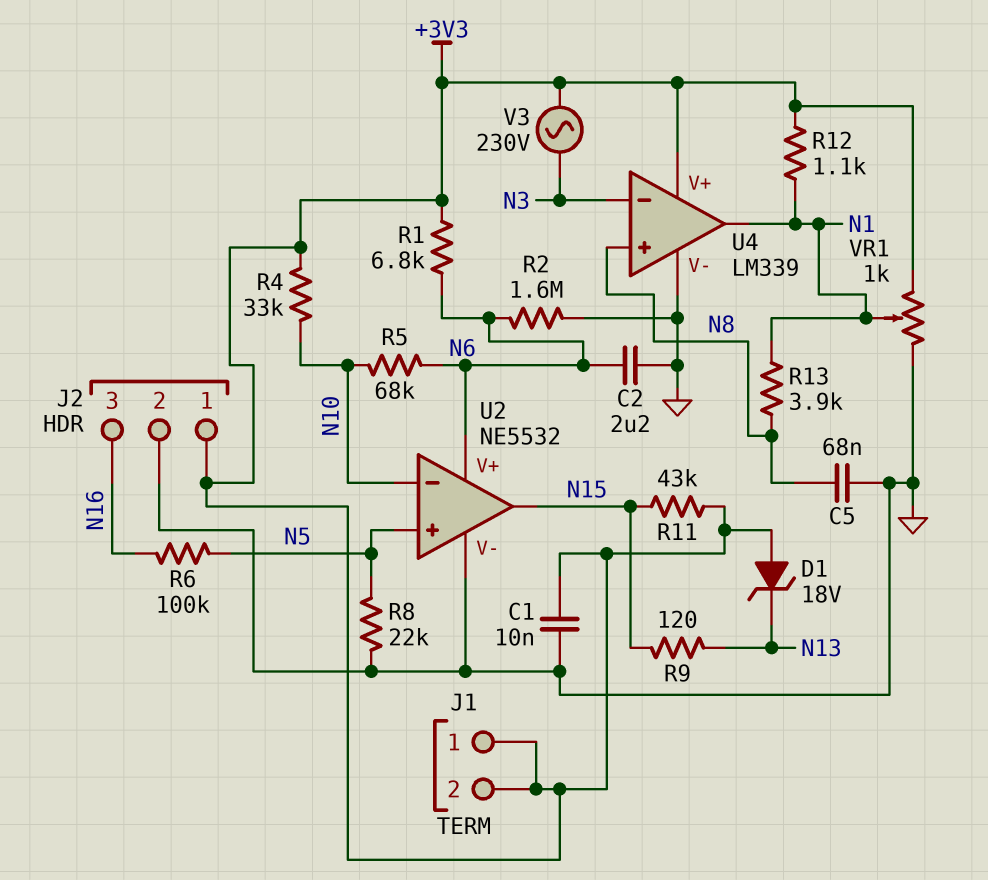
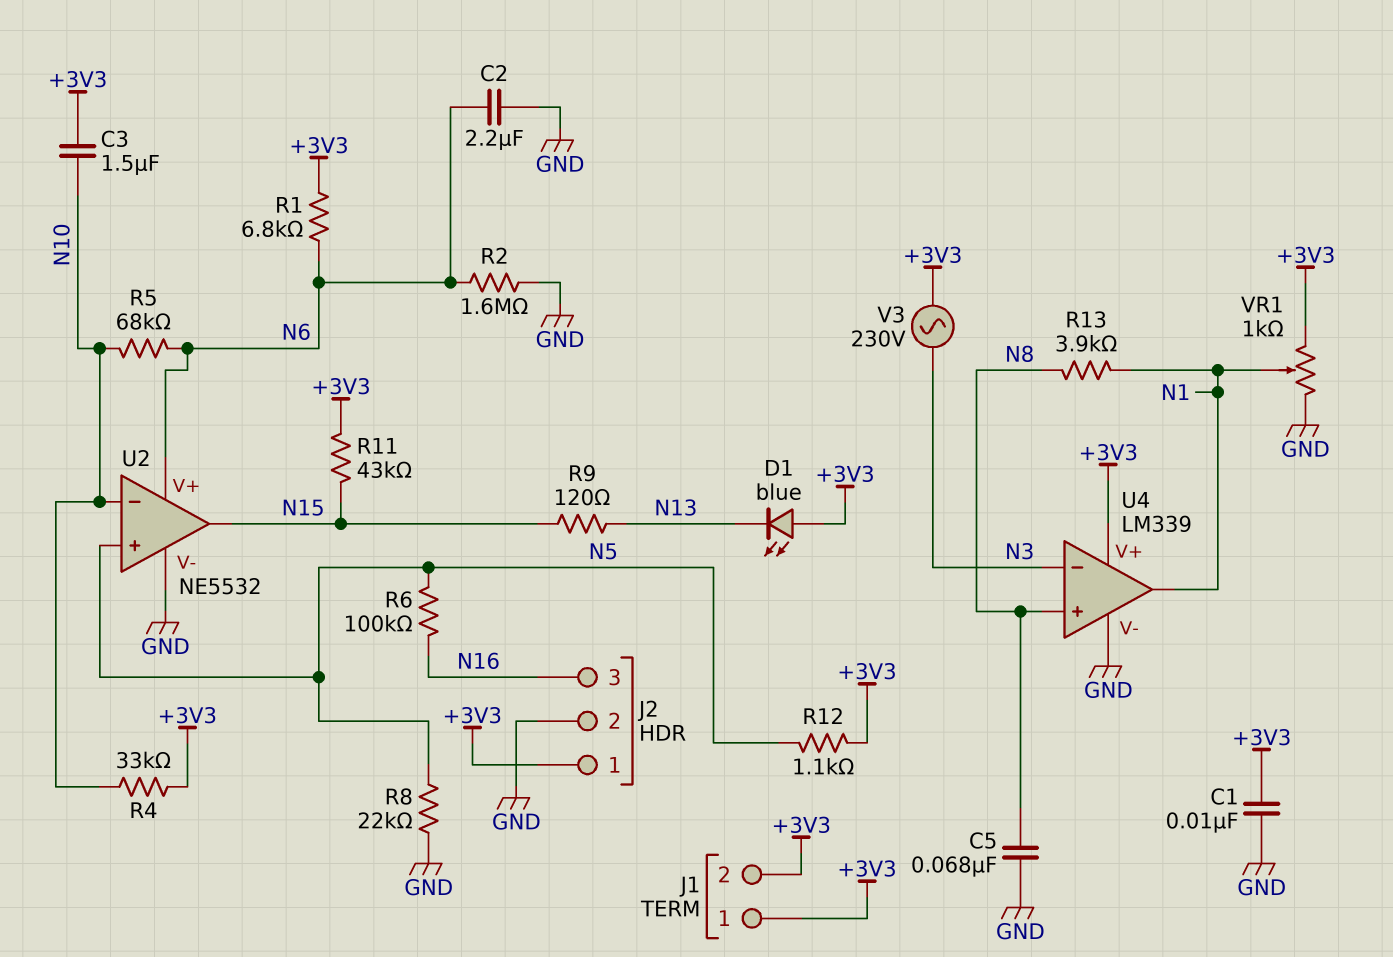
C3: none -> 1.5uF (+3V3, N10)
D1: zener 18V (A +3V3, K N13) -> LED blue (A +3V3, K N13)
R12: 1.1k (+3V3, N1) -> 1.1k (+3V3, N5)

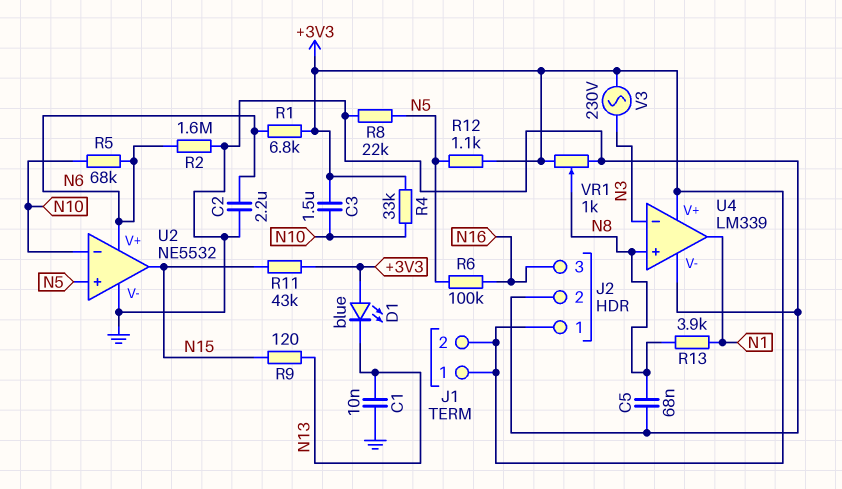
C1: 10nF (+3V3, GND) -> 10nF (GND, N13)
VR1: 1k (+3V3, GND, wiper N1) -> 1k (+3V3, GND, wiper N8)

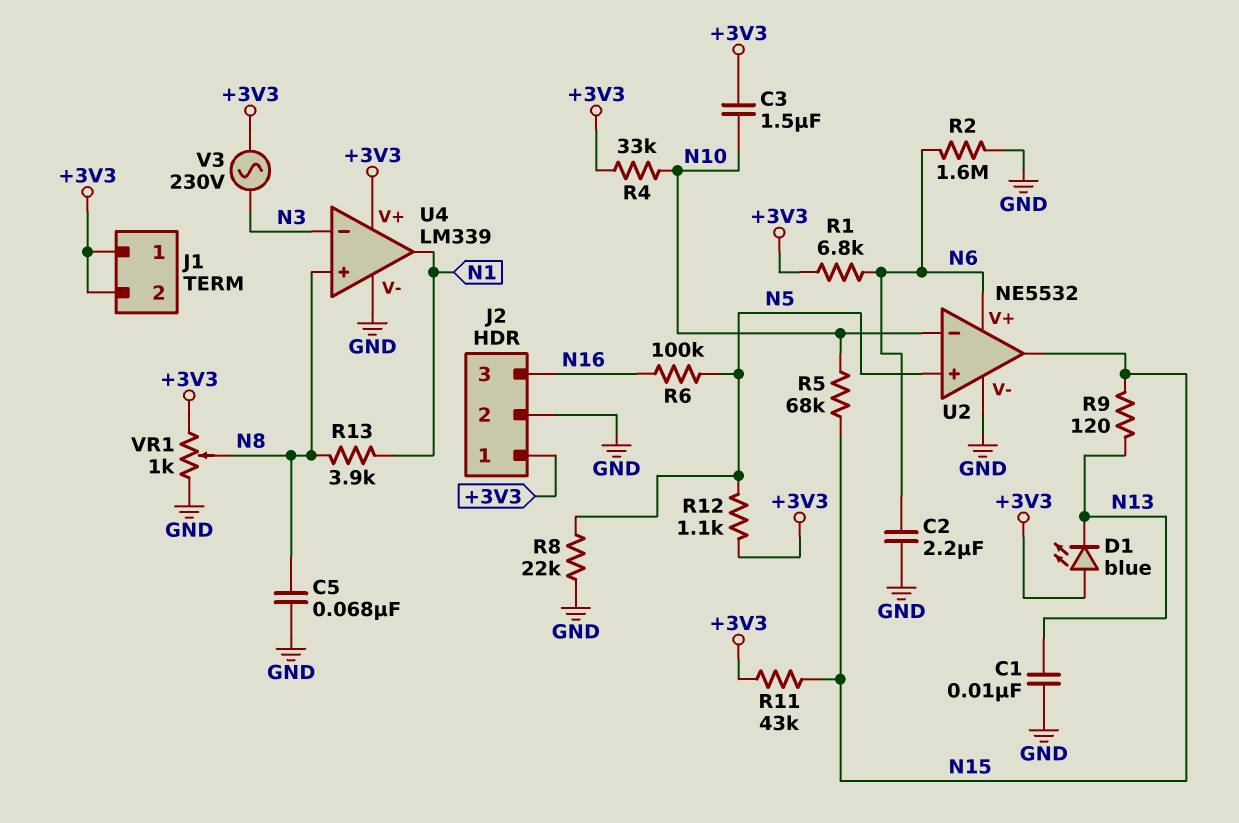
R5: 68k (N6, N10) -> 68k (N10, N15)

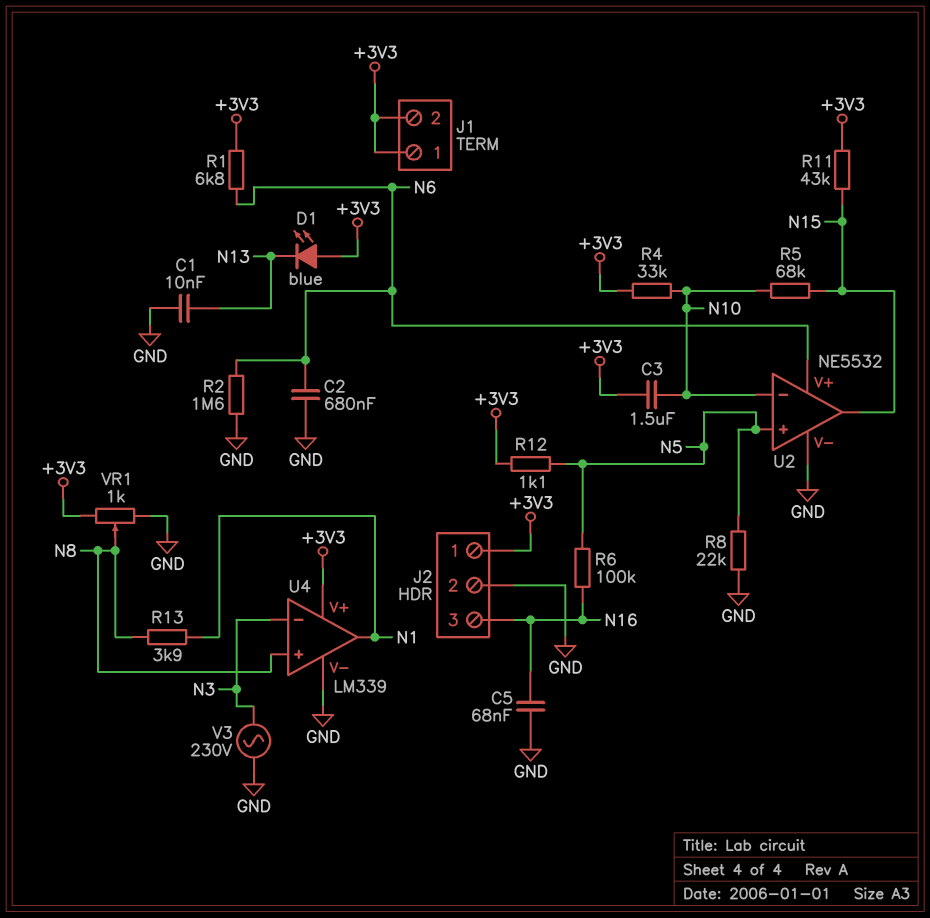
C2: 2.2uF (GND, N6) -> 680nF (GND, N6)
C5: 68nF (GND, N8) -> 68nF (GND, N16)
R9: 120 (N13, N15) -> none
V3: AC 230V (+3V3, N3) -> AC 230V (GND, N3)

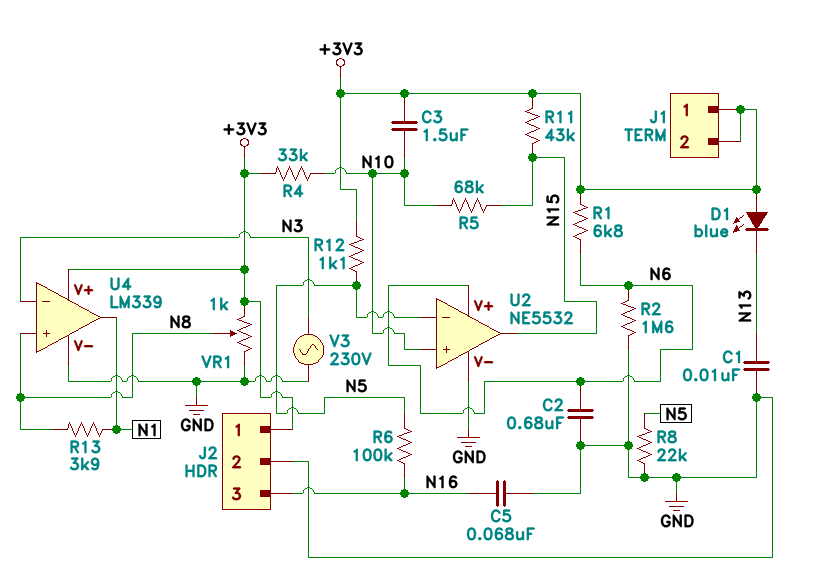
U2 pin in+: N5 -> N10
U2 pin in-: N10 -> N5

